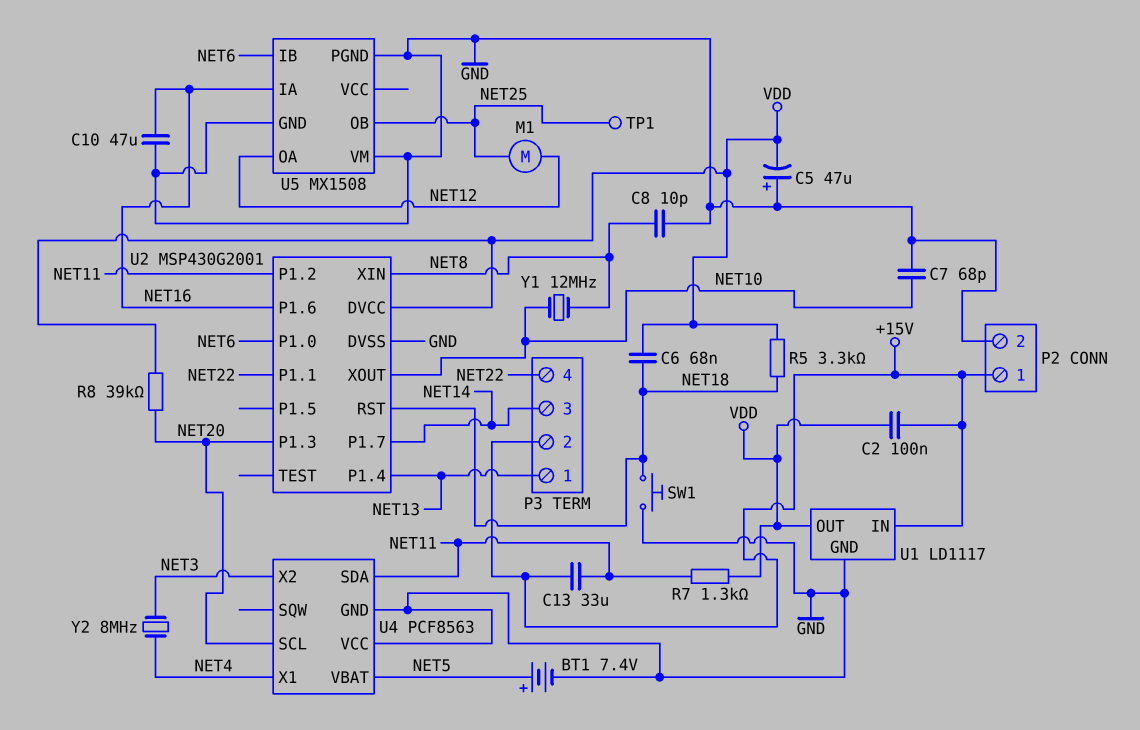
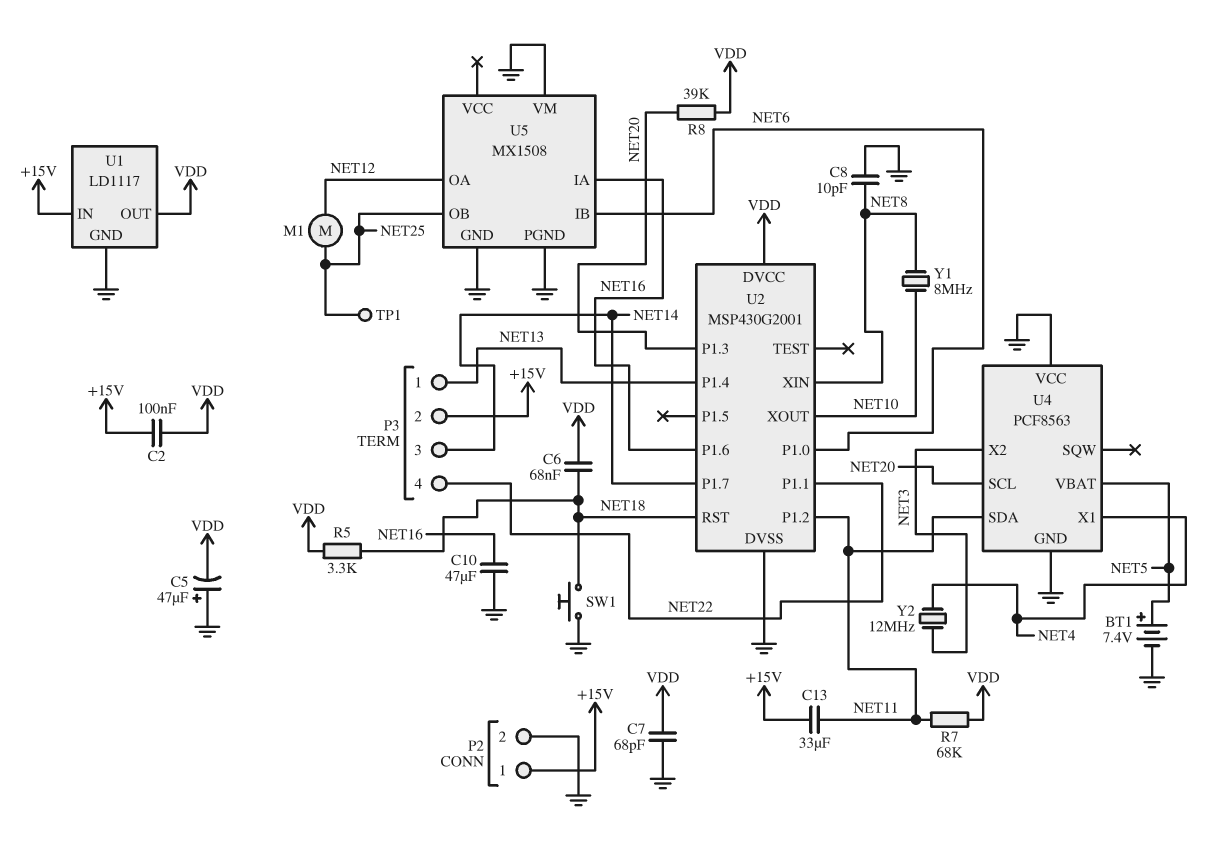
C7: 68pF (GND, NET10) -> 68pF (GND, VDD)
R7: 1.3k (NET11, VDD) -> 68k (NET11, VDD)
Y1: 12MHz (NET8, NET10) -> 8MHz (NET8, NET10)
Y2: 8MHz (NET3, NET4) -> 12MHz (NET3, NET4)

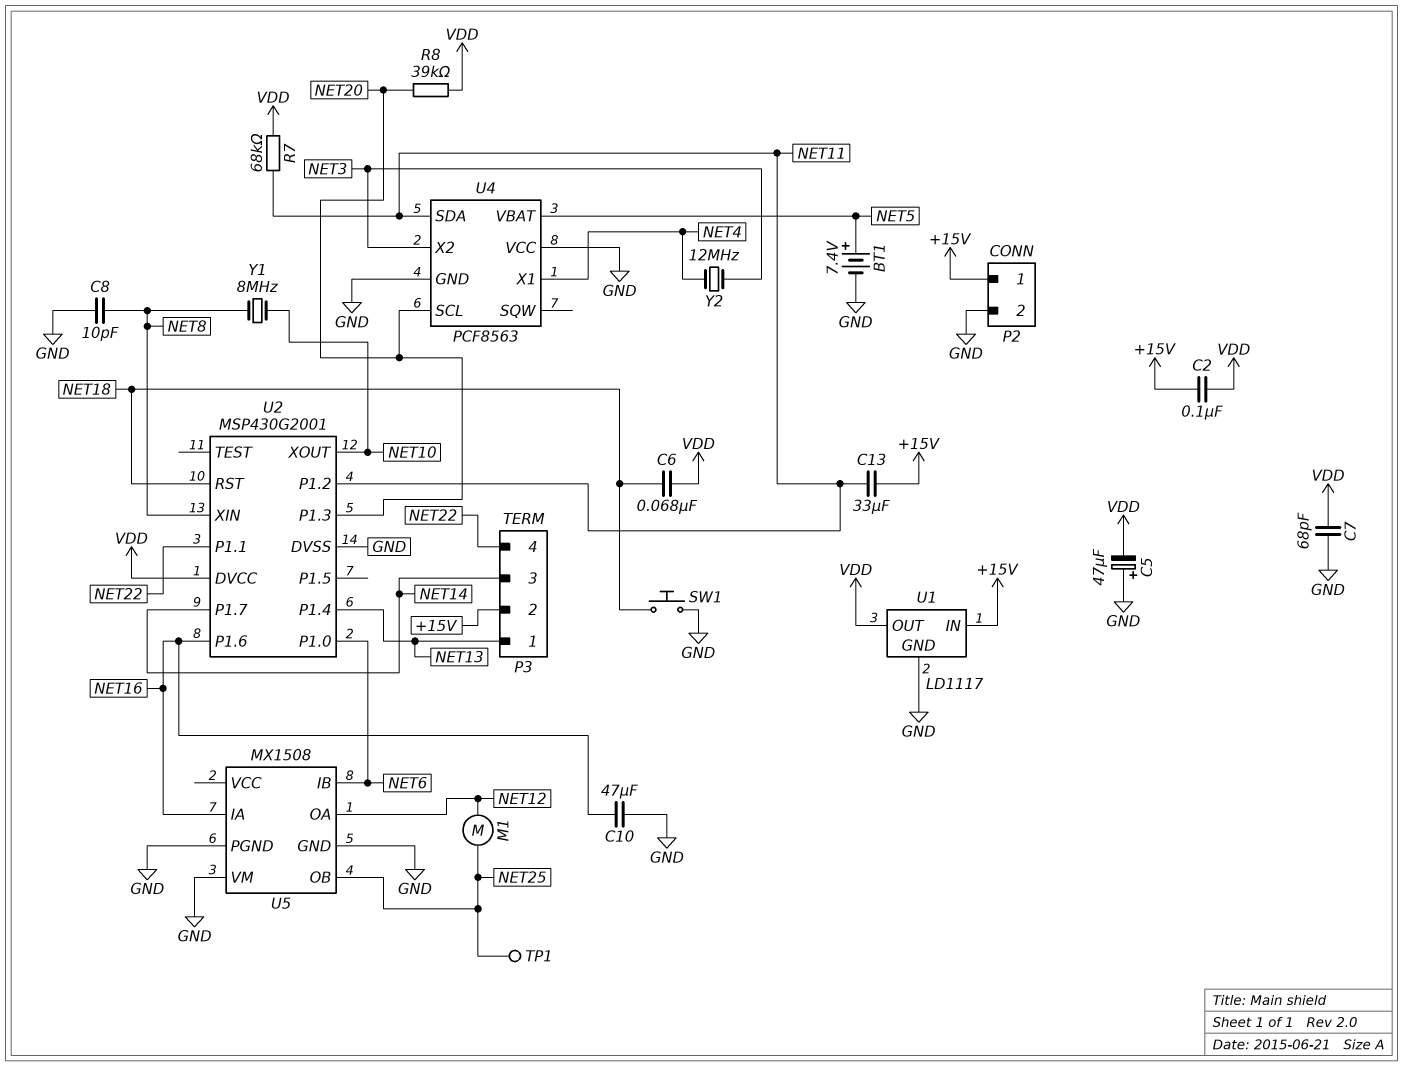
R5: 3.3k (NET18, VDD) -> none

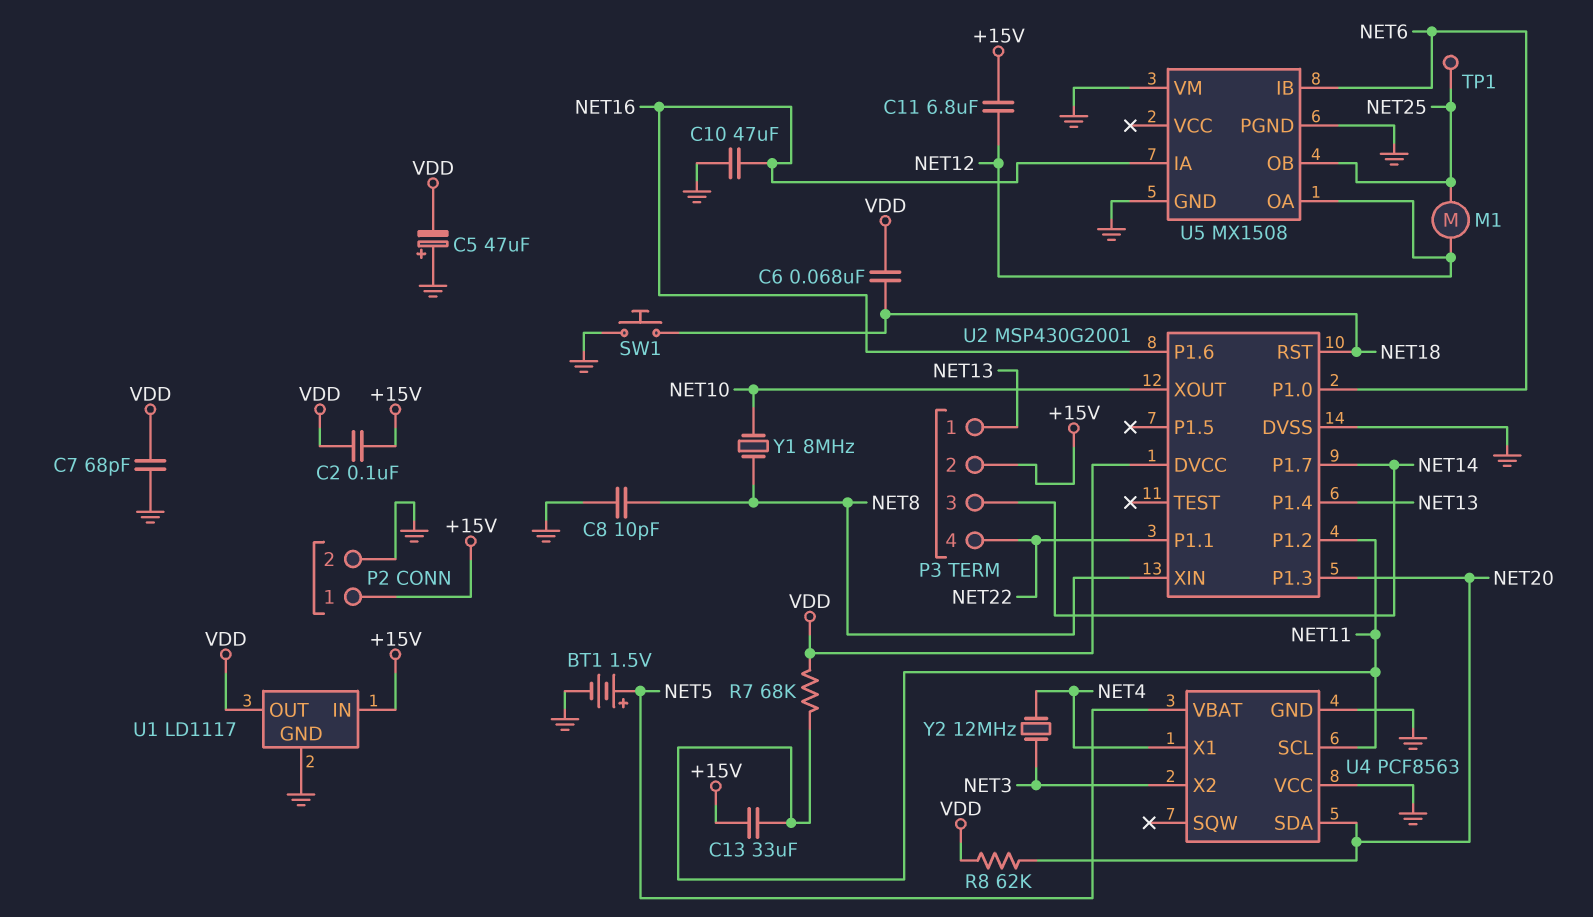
BT1: 7.4V (plus NET5, minus GND) -> 1.5V (plus NET5, minus GND)
C11: none -> 6.8uF (+15V, NET12)
R8: 39k (NET20, VDD) -> 62k (NET20, VDD)
U4 pin SCL: NET20 -> NET11
U4 pin SDA: NET11 -> NET20

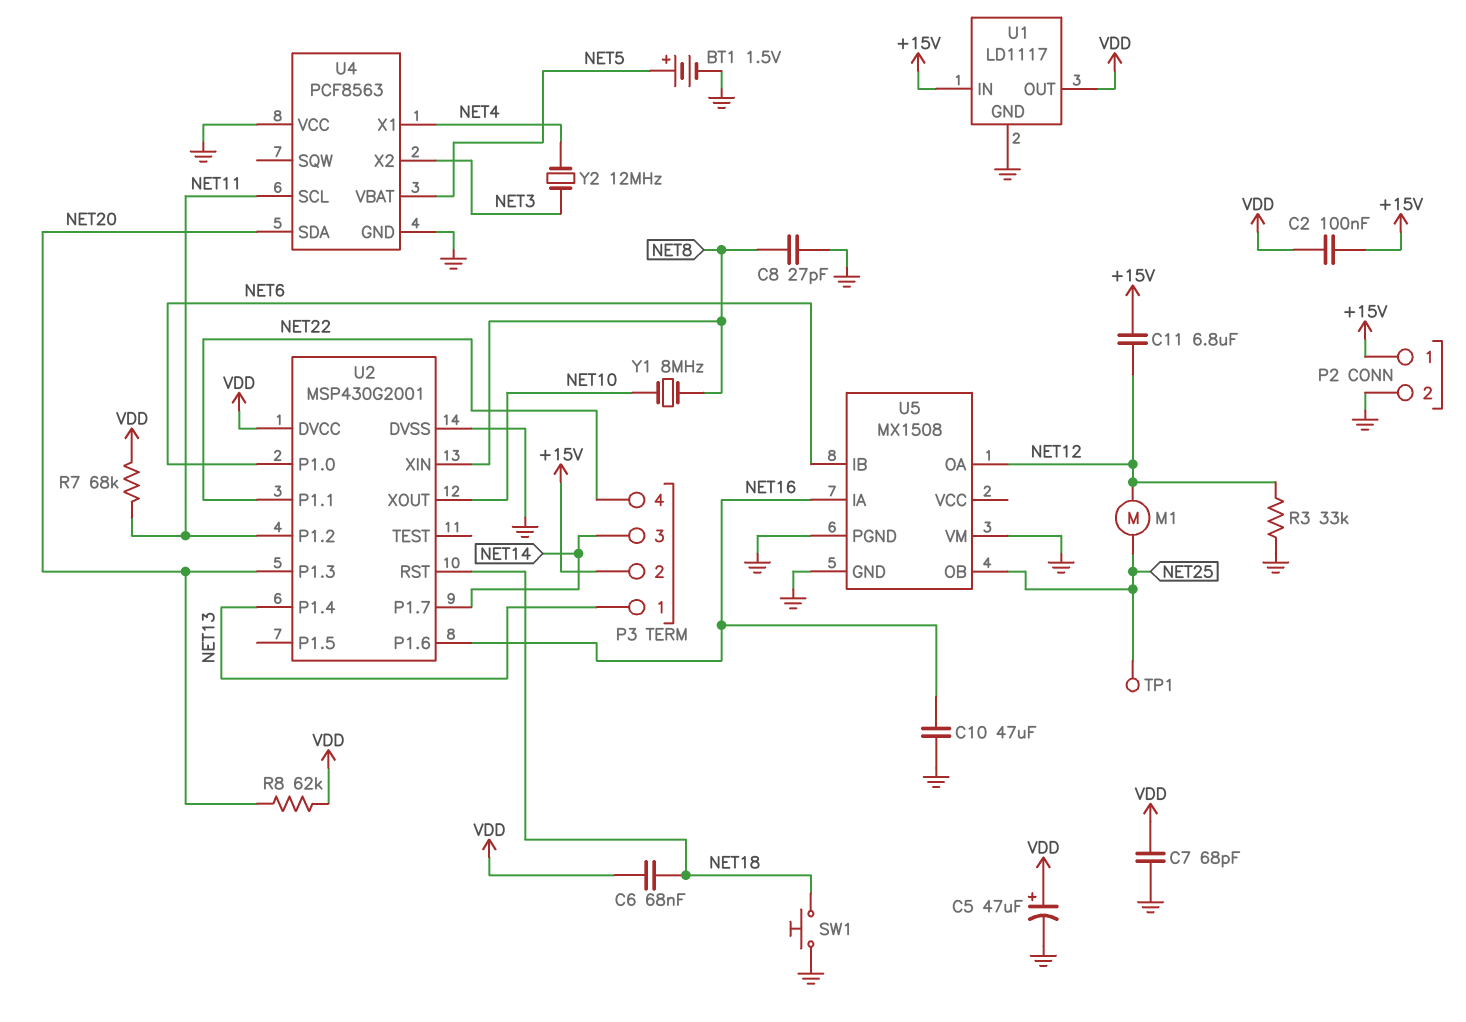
C5: 47uF (plus GND, minus VDD) -> 47uF (plus VDD, minus GND)
C8: 10pF (GND, NET8) -> 27pF (GND, NET8)
C13: 33uF (+15V, NET11) -> none
R3: none -> 33k (GND, NET12)

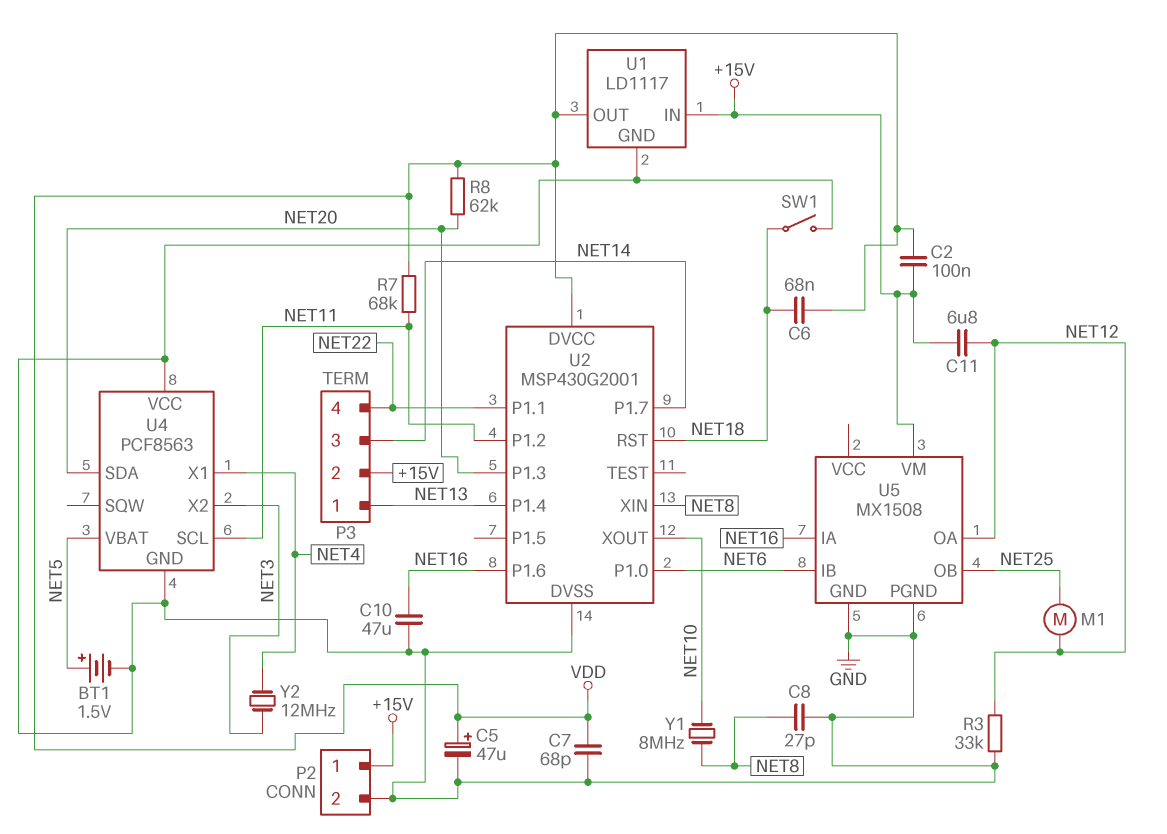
SW1: button (GND, NET18) -> switch (GND, NET18)
TP1: test point (NET25) -> none
U5 pin VM: GND -> +15V

